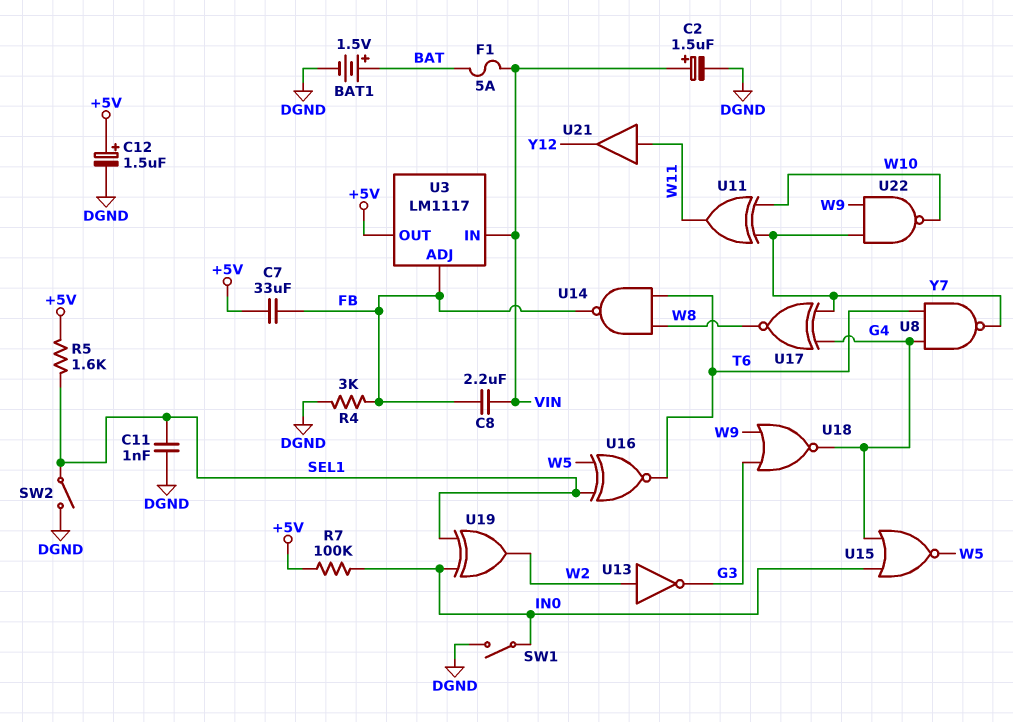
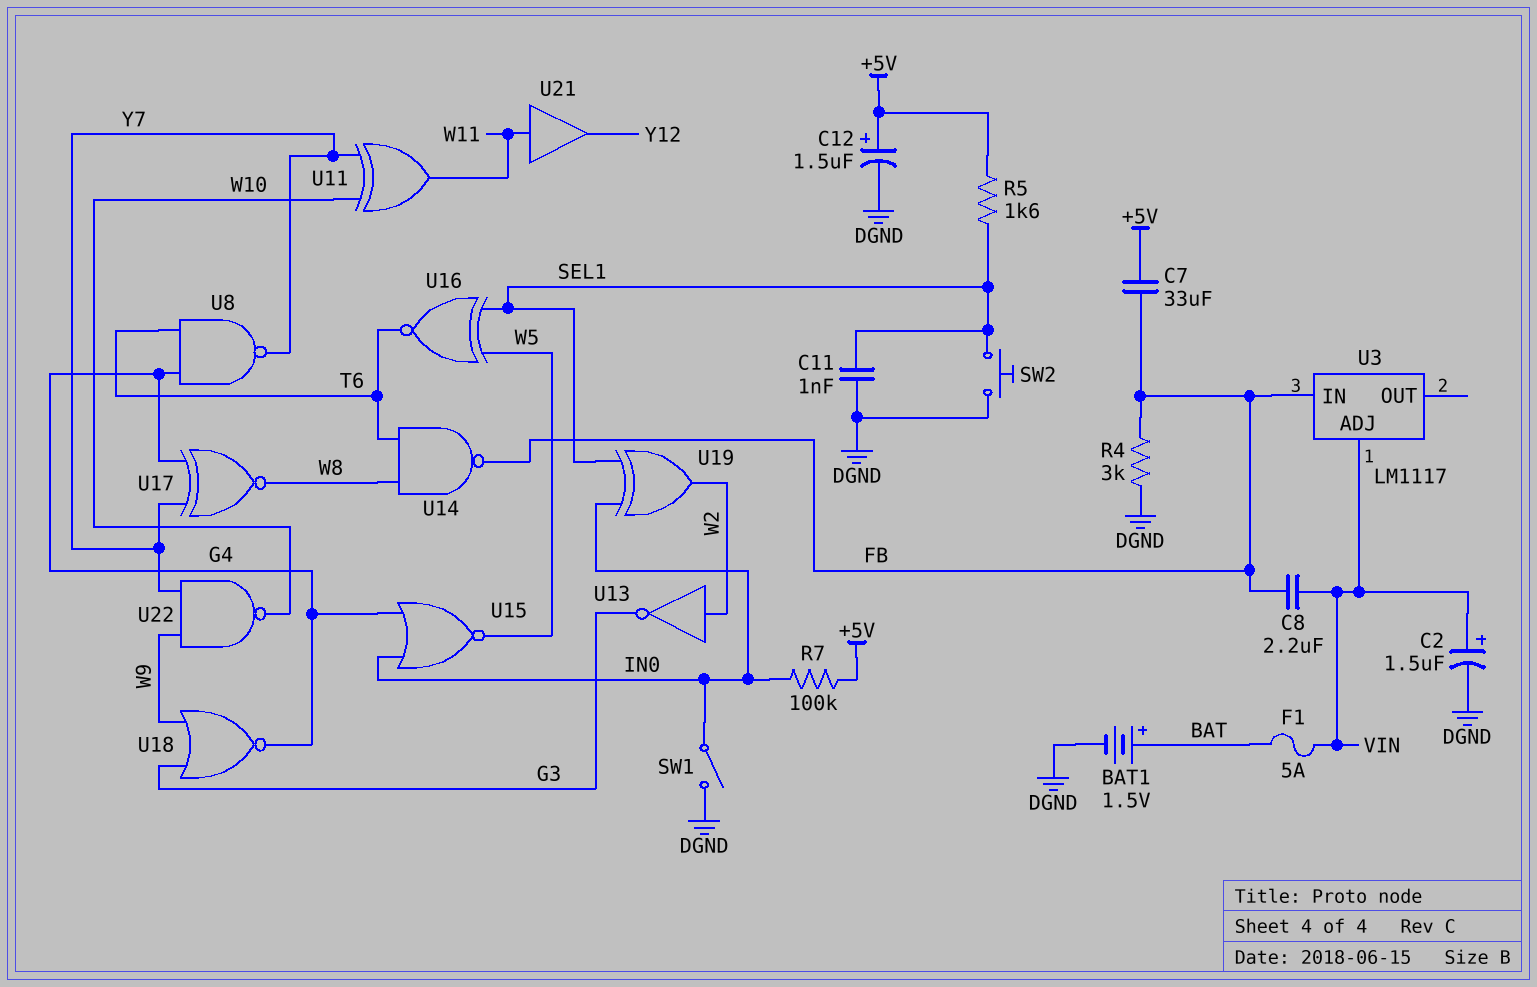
SW2: switch (DGND, SEL1) -> button (DGND, SEL1)
U3 pin ADJ: FB -> VIN
U3 pin IN: VIN -> FB
U3 pin OUT: +5V -> none

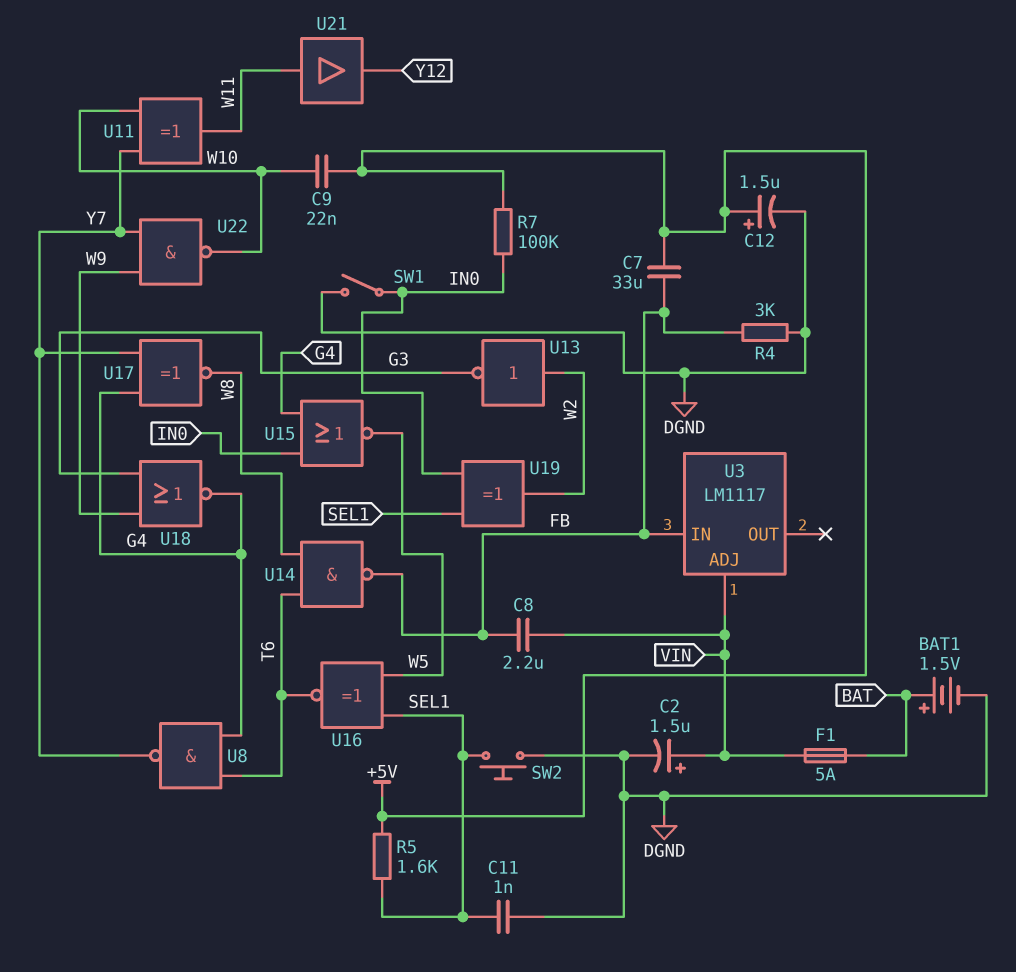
C9: none -> 22nF (+5V, W10)

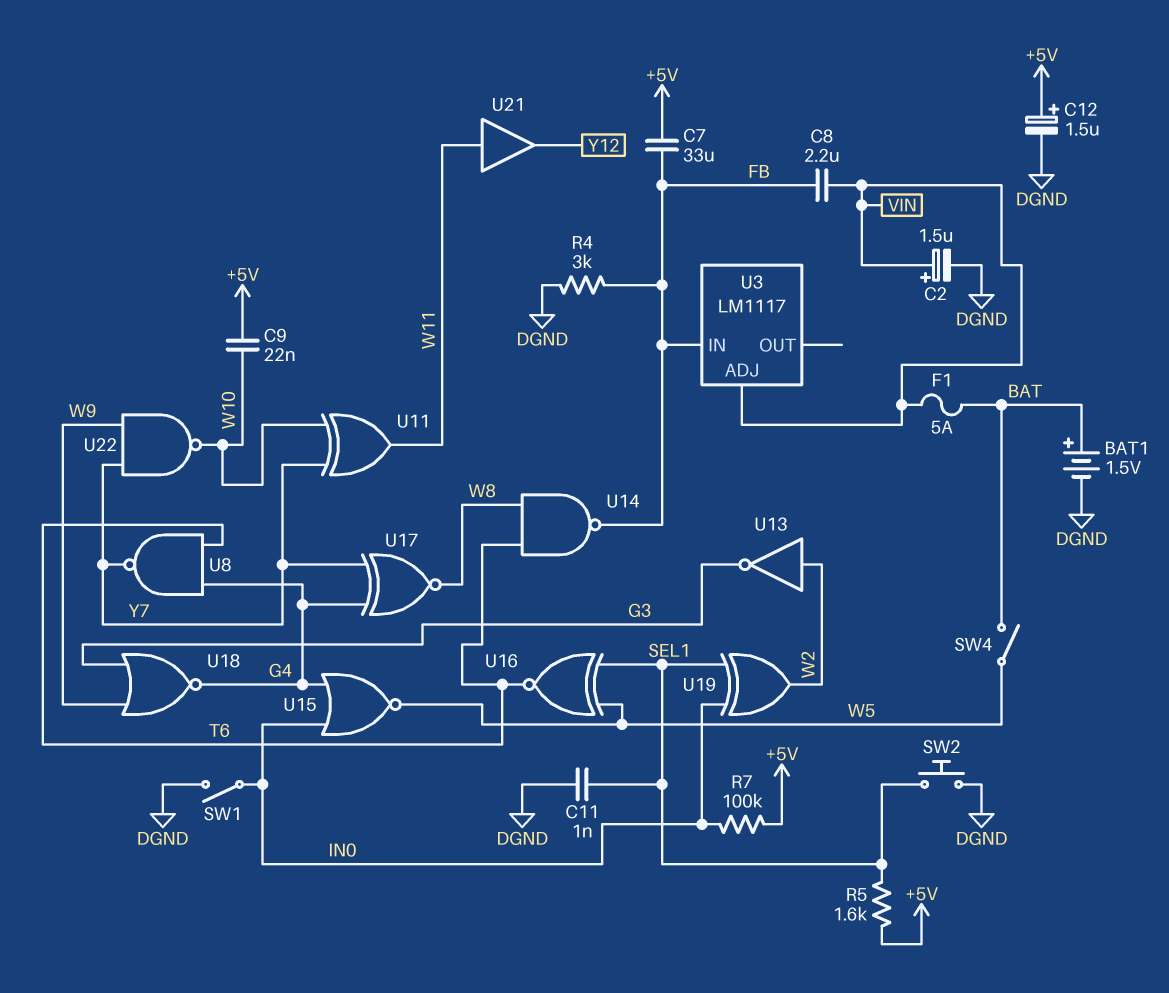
SW4: none -> switch (BAT, W5)

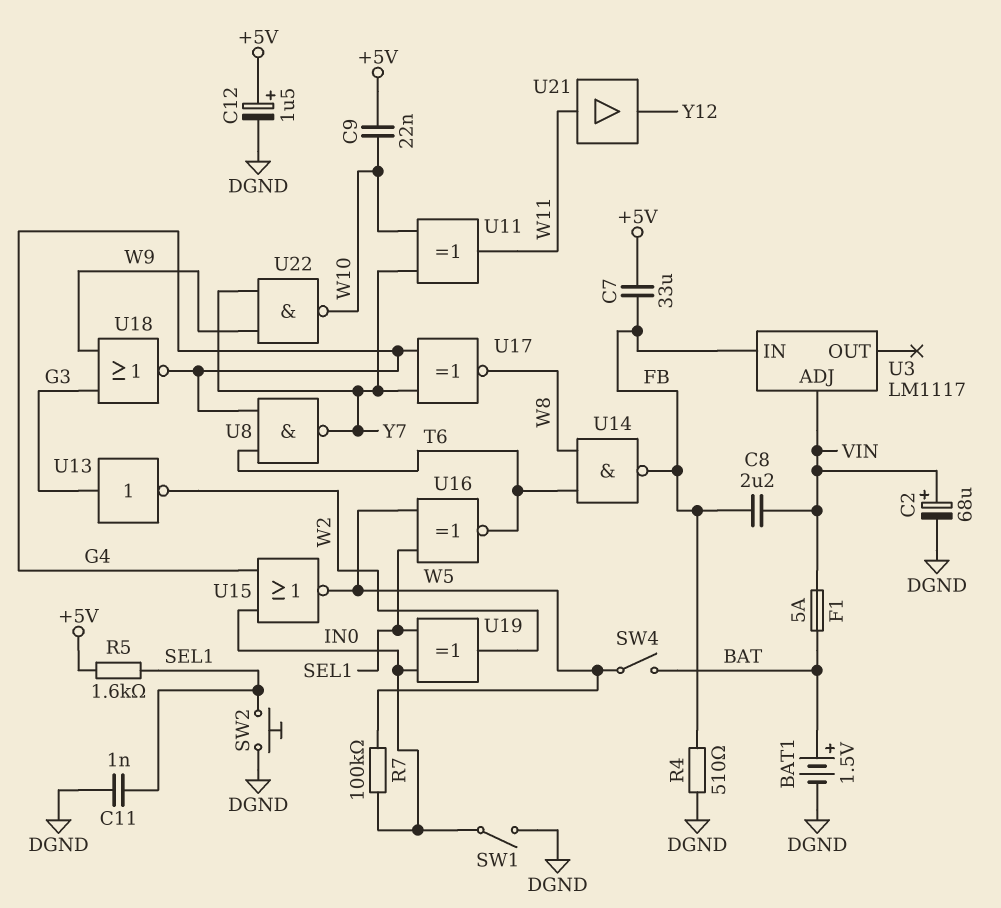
C2: 1.5uF (plus VIN, minus DGND) -> 68uF (plus VIN, minus DGND)
R4: 3k (DGND, FB) -> 510 (DGND, FB)
R7: 100k (+5V, IN0) -> 100k (IN0, W5)
U13: NOT (in W2, out G3) -> NOT (in G3, out W2)

